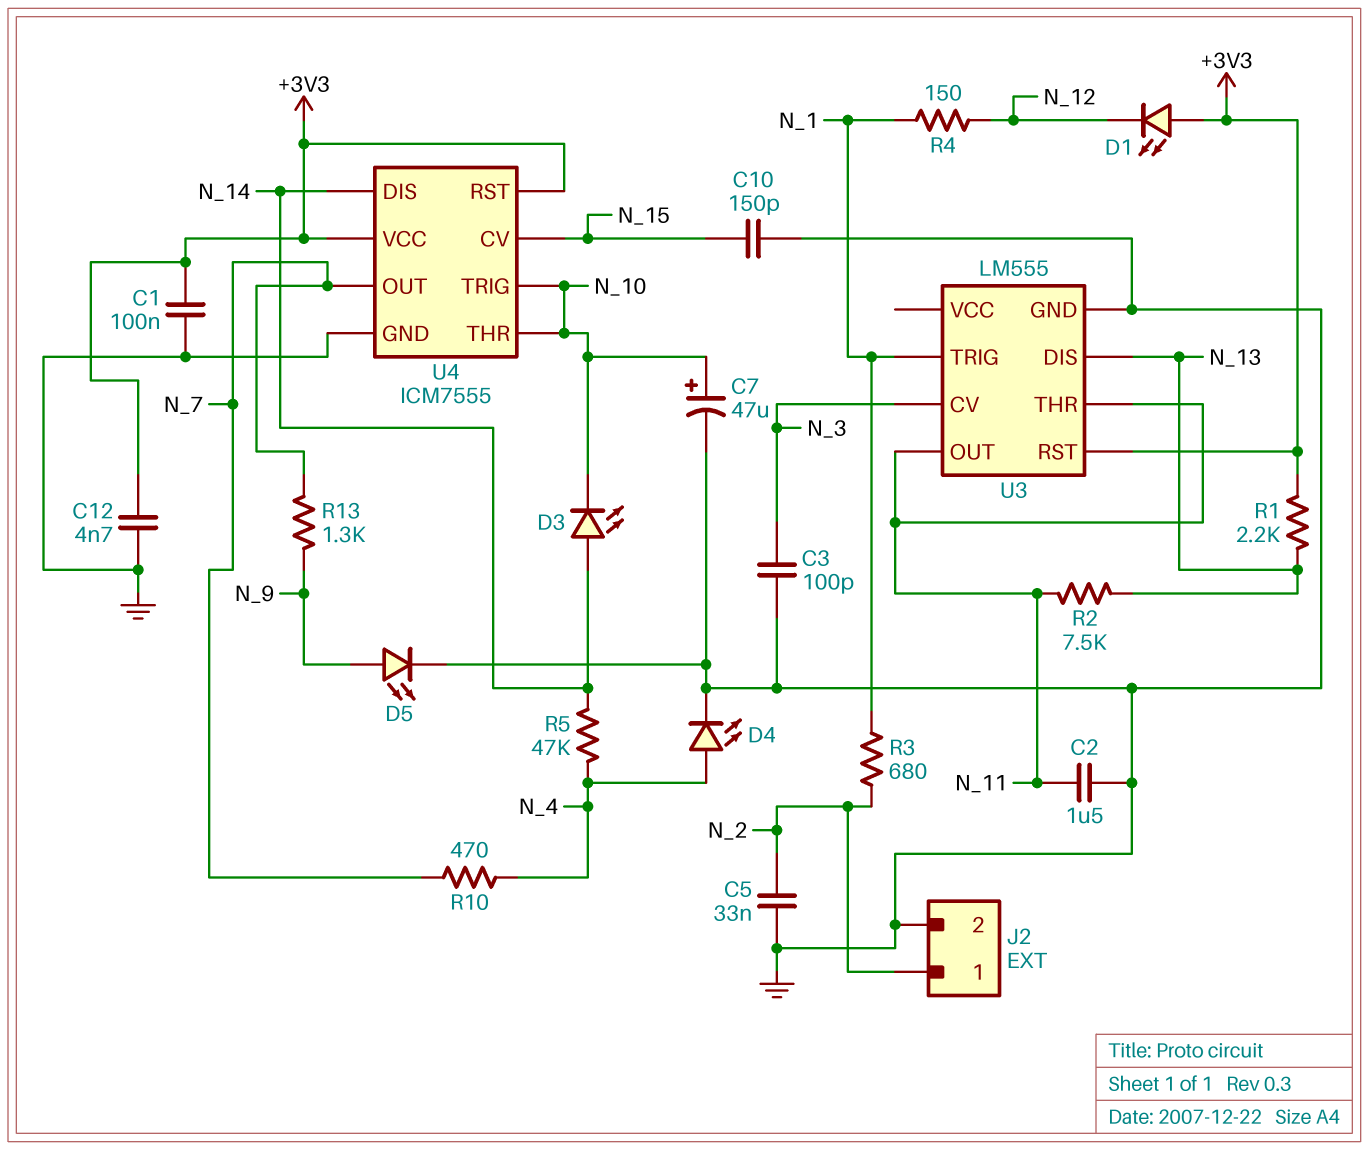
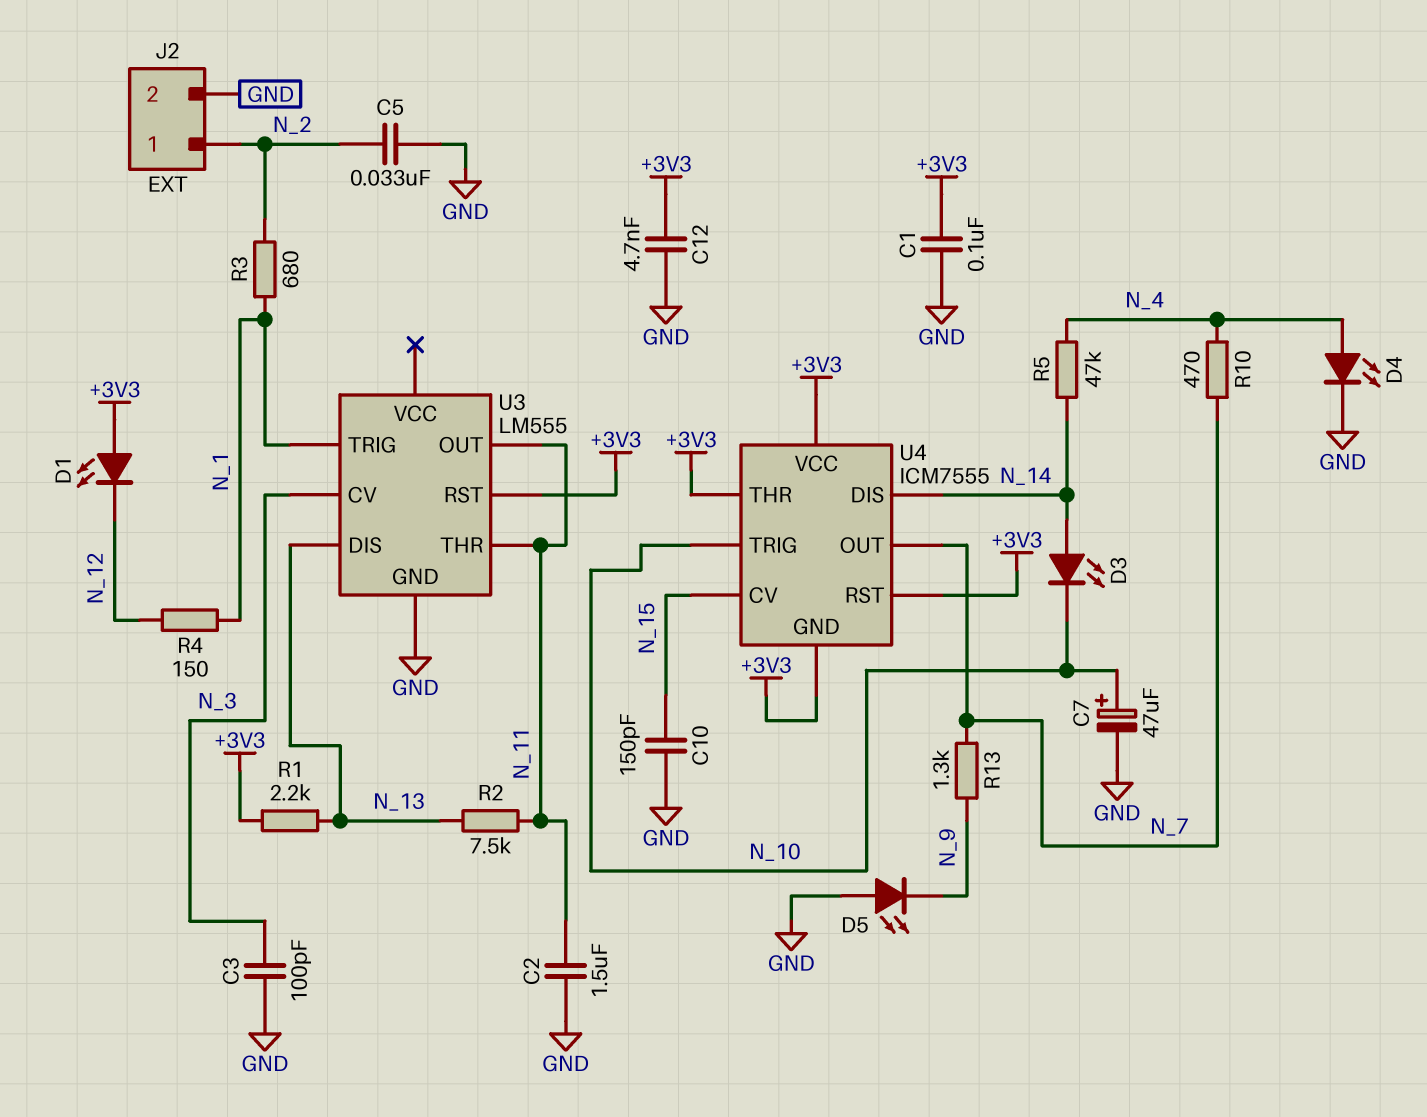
D5: LED (A N_9, K GND) -> LED (A GND, K N_9)
U4 pin GND: GND -> +3V3
U4 pin THR: N_10 -> +3V3

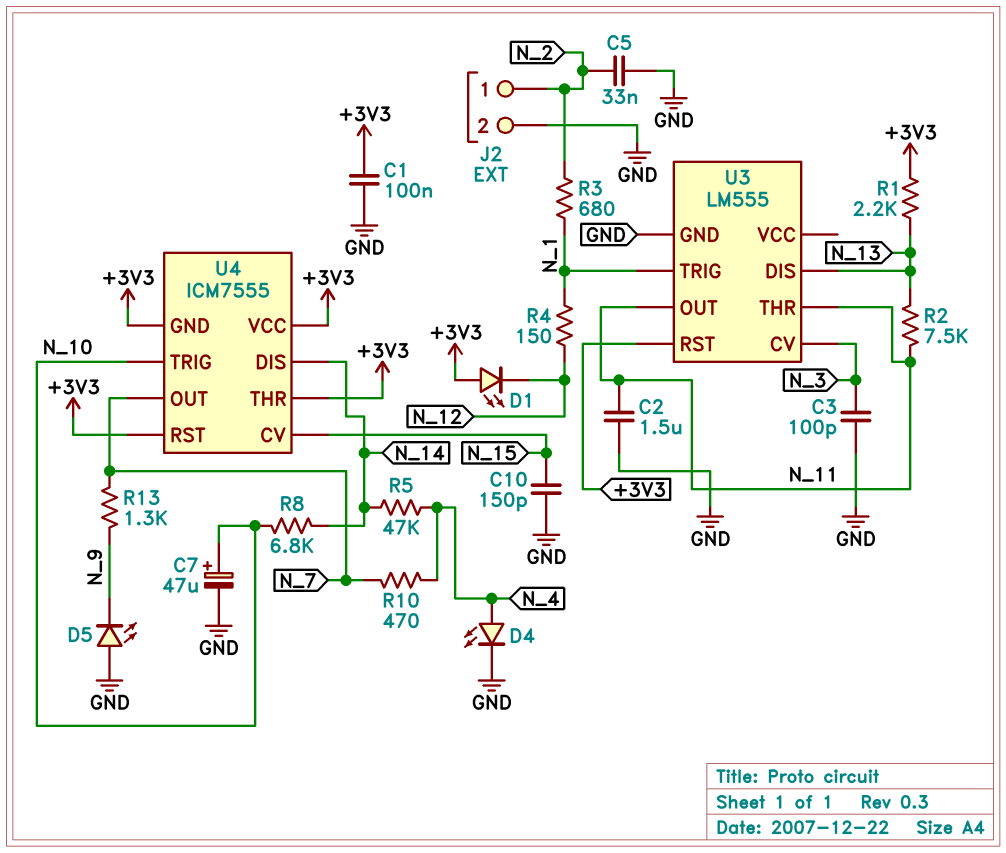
C12: 4.7nF (+3V3, GND) -> none
D3: LED (A N_14, K N_10) -> none
R8: none -> 6.8k (N_10, N_14)

